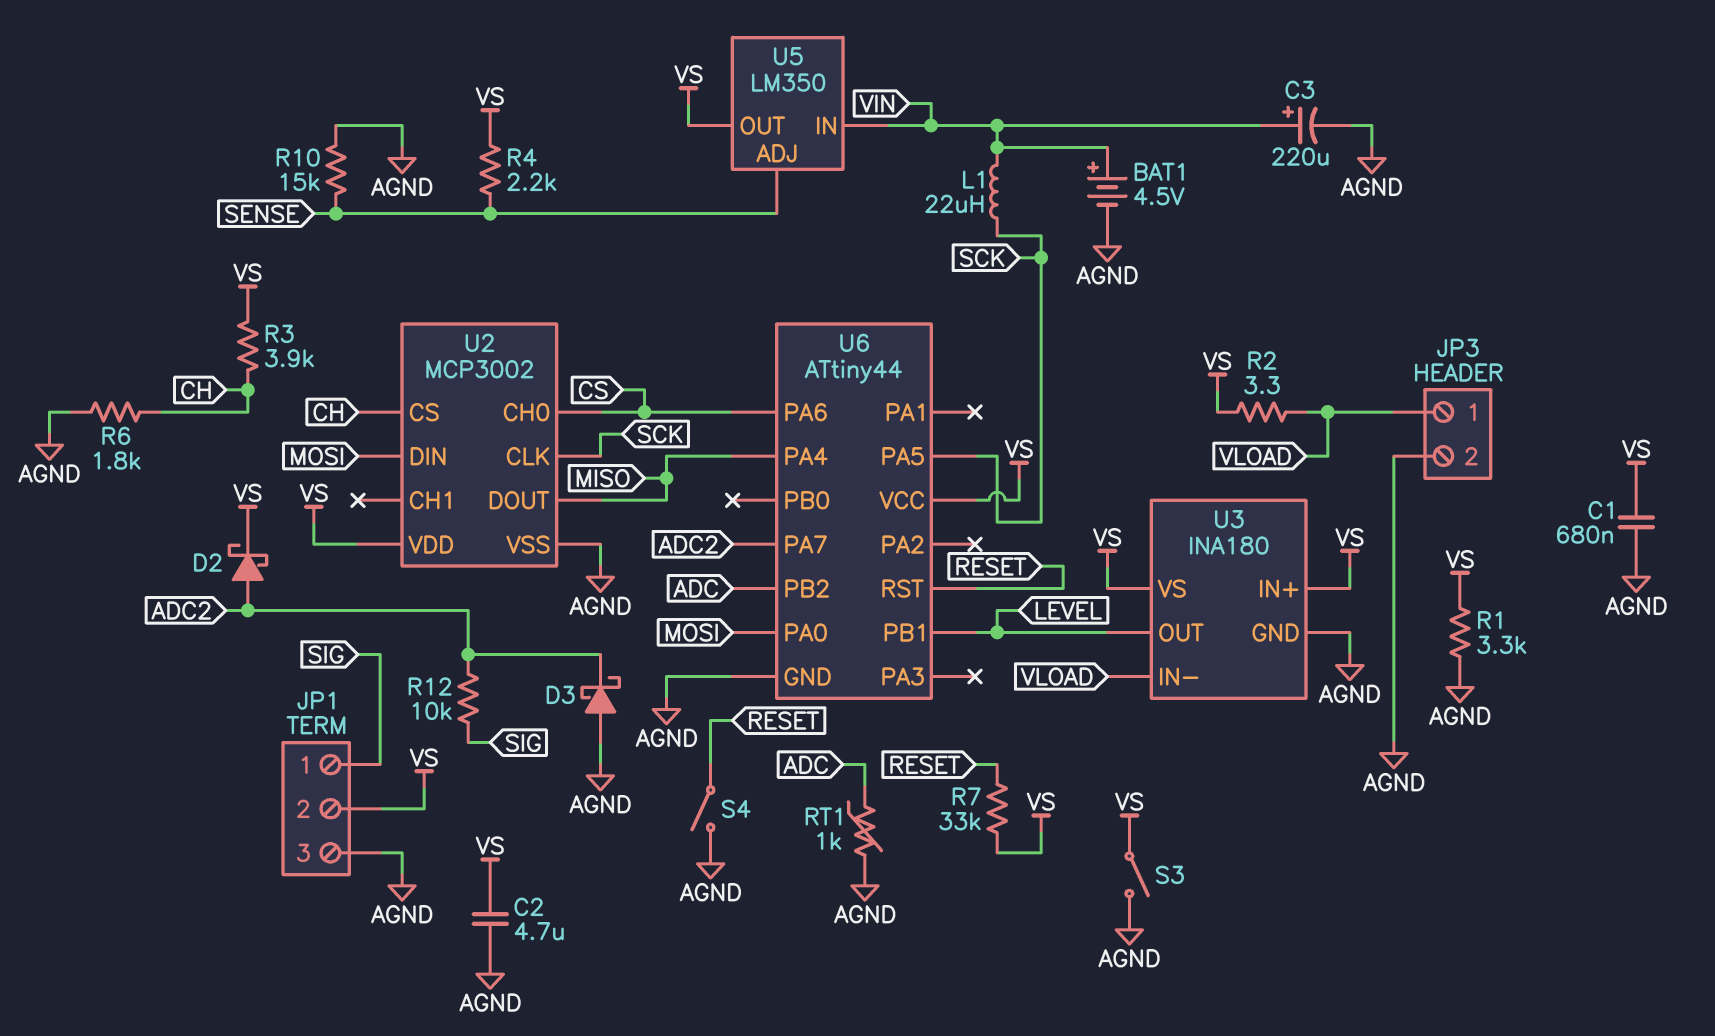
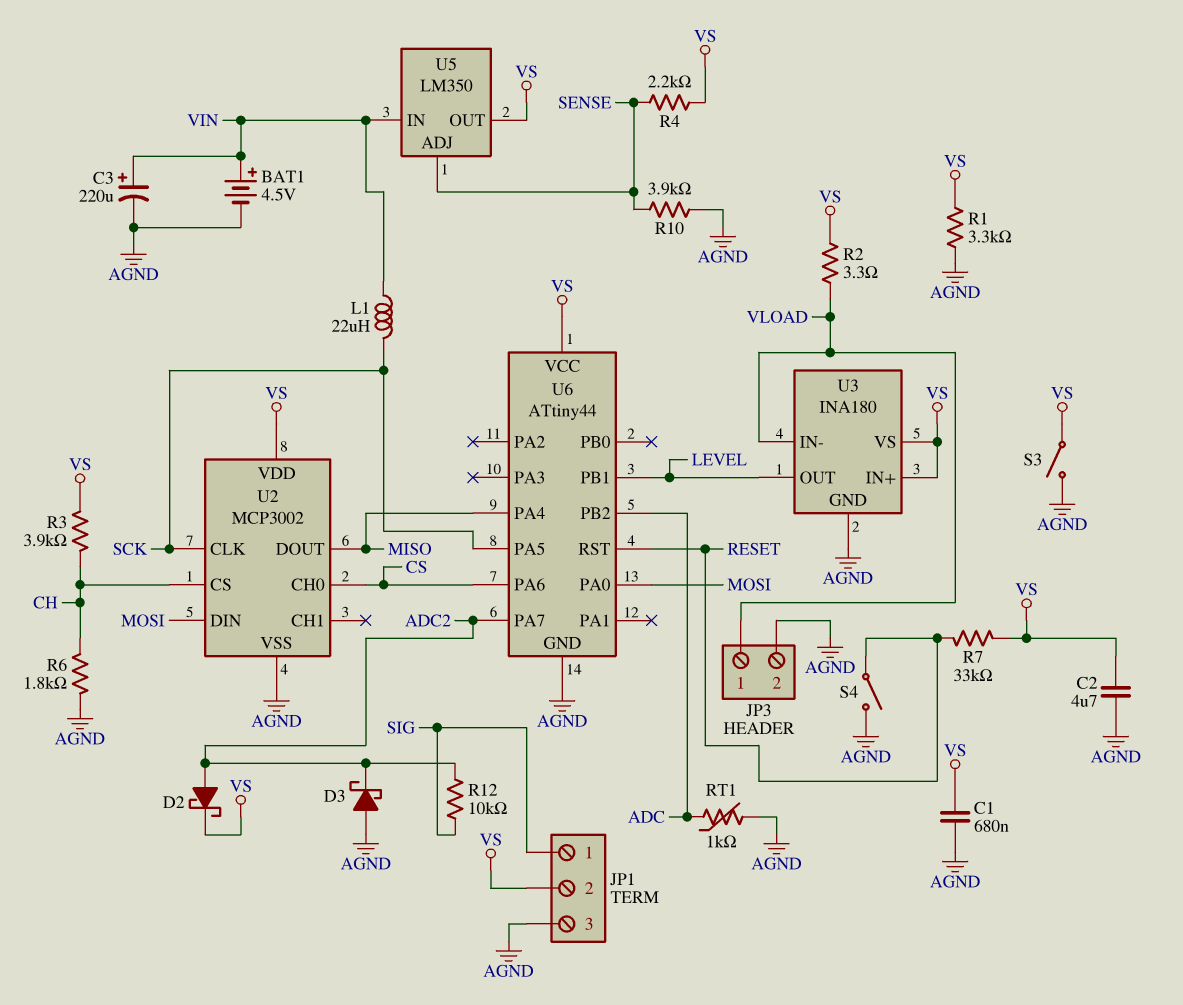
R10: 15k (AGND, SENSE) -> 3.9k (AGND, SENSE)

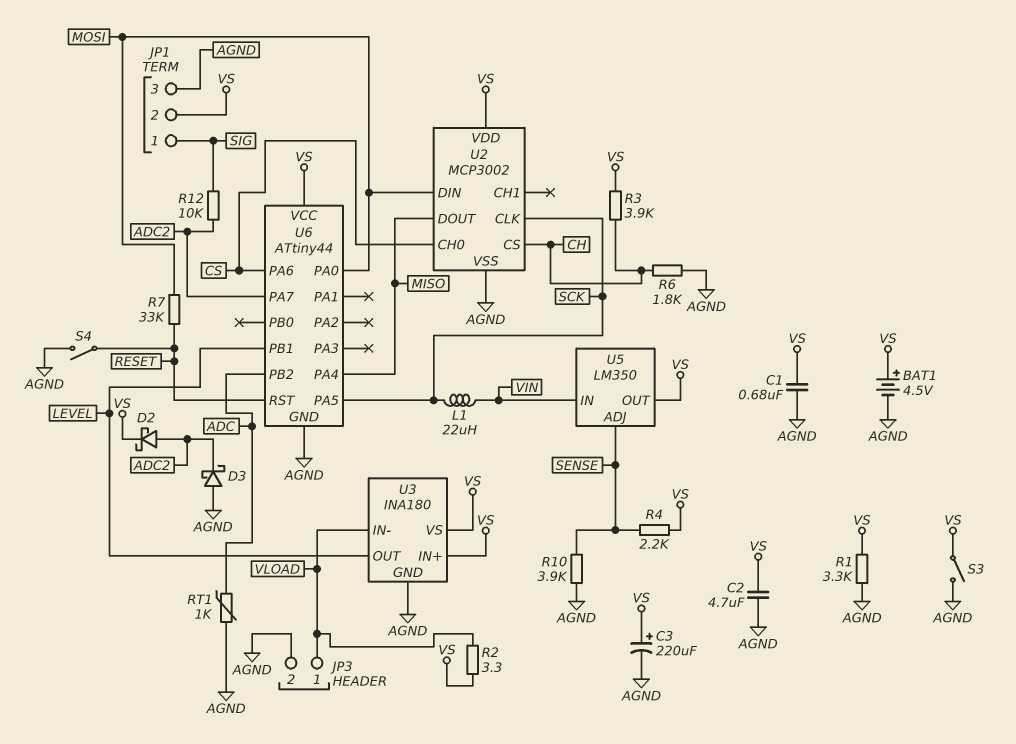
BAT1: 4.5V (plus VIN, minus AGND) -> 4.5V (plus VS, minus AGND)
C3: 220uF (plus VIN, minus AGND) -> 220uF (plus VS, minus AGND)
R7: 33k (RESET, VS) -> 33k (MOSI, RESET)

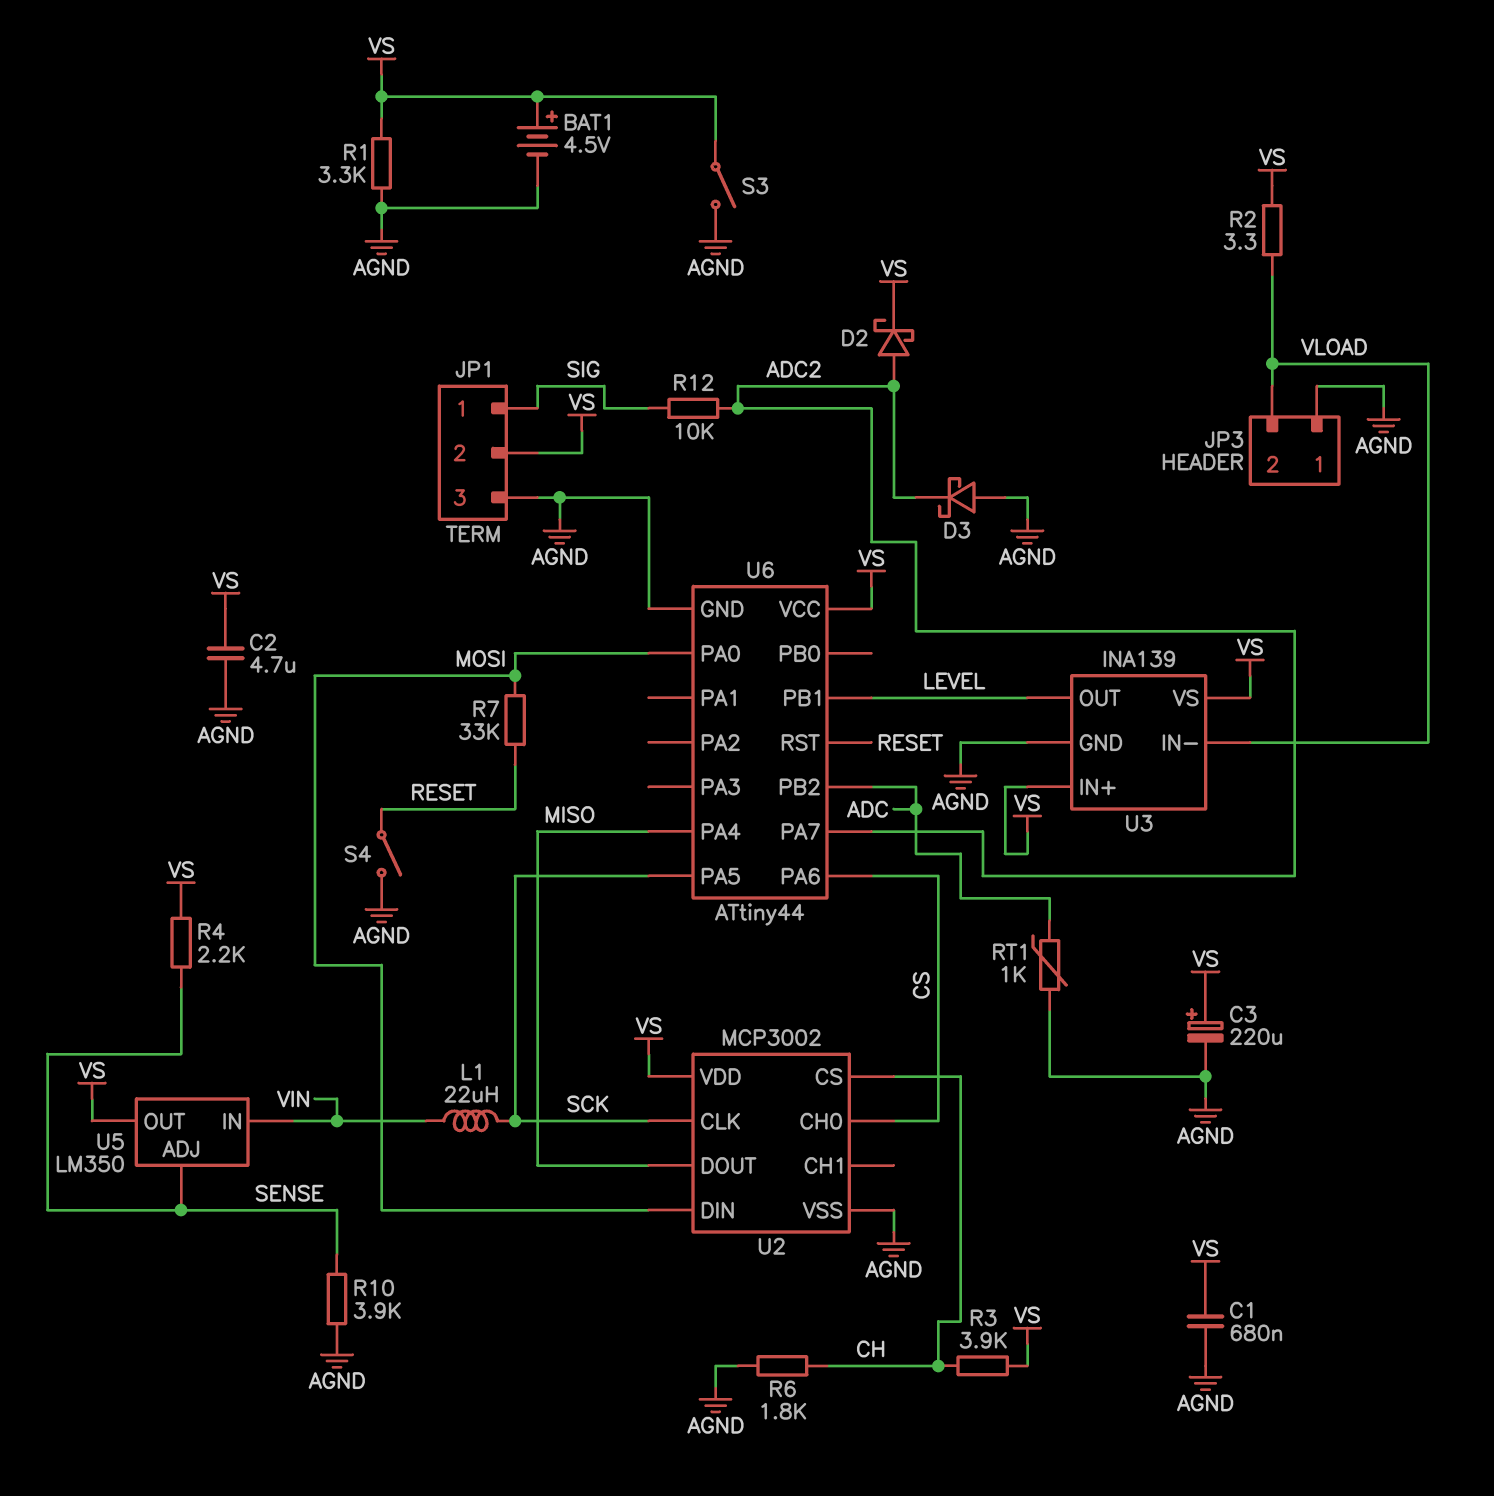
JP3 pin 1: VLOAD -> AGND
JP3 pin 2: AGND -> VLOAD
U3: INA180 -> INA139

